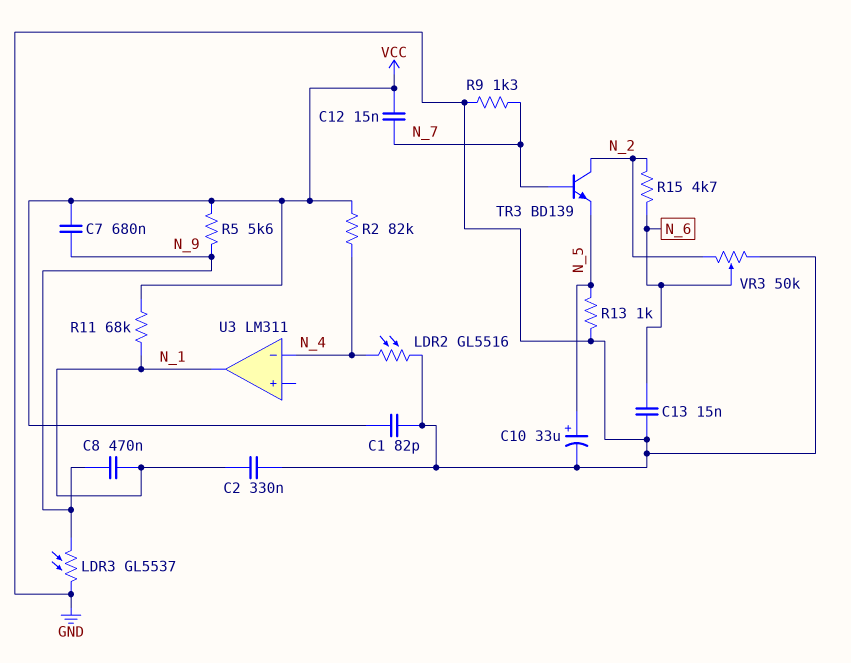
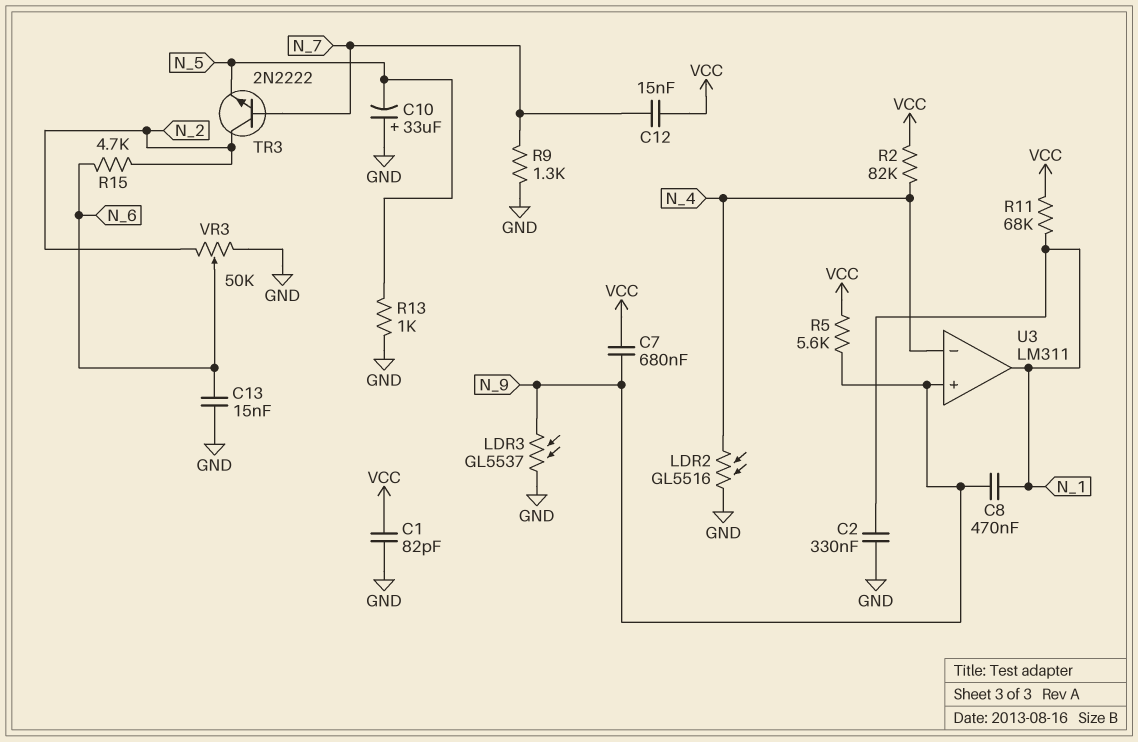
C10: 33uF (plus N_5, minus GND) -> 33uF (plus GND, minus N_5)
TR3: NPN BD139 (B N_7, C N_2, E N_5) -> NPN 2N2222 (B N_7, C N_2, E N_5)
U3 pin in+: none -> N_9

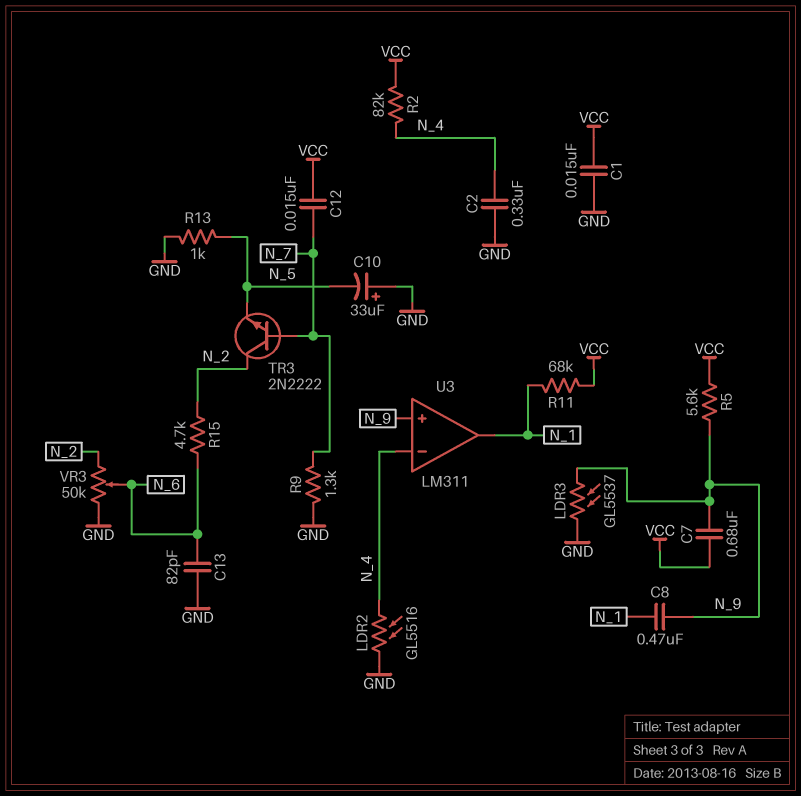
C1: 82pF (GND, VCC) -> 15nF (GND, VCC)
C2: 330nF (GND, N_1) -> 330nF (GND, N_4)
C13: 15nF (GND, N_6) -> 82pF (GND, N_6)

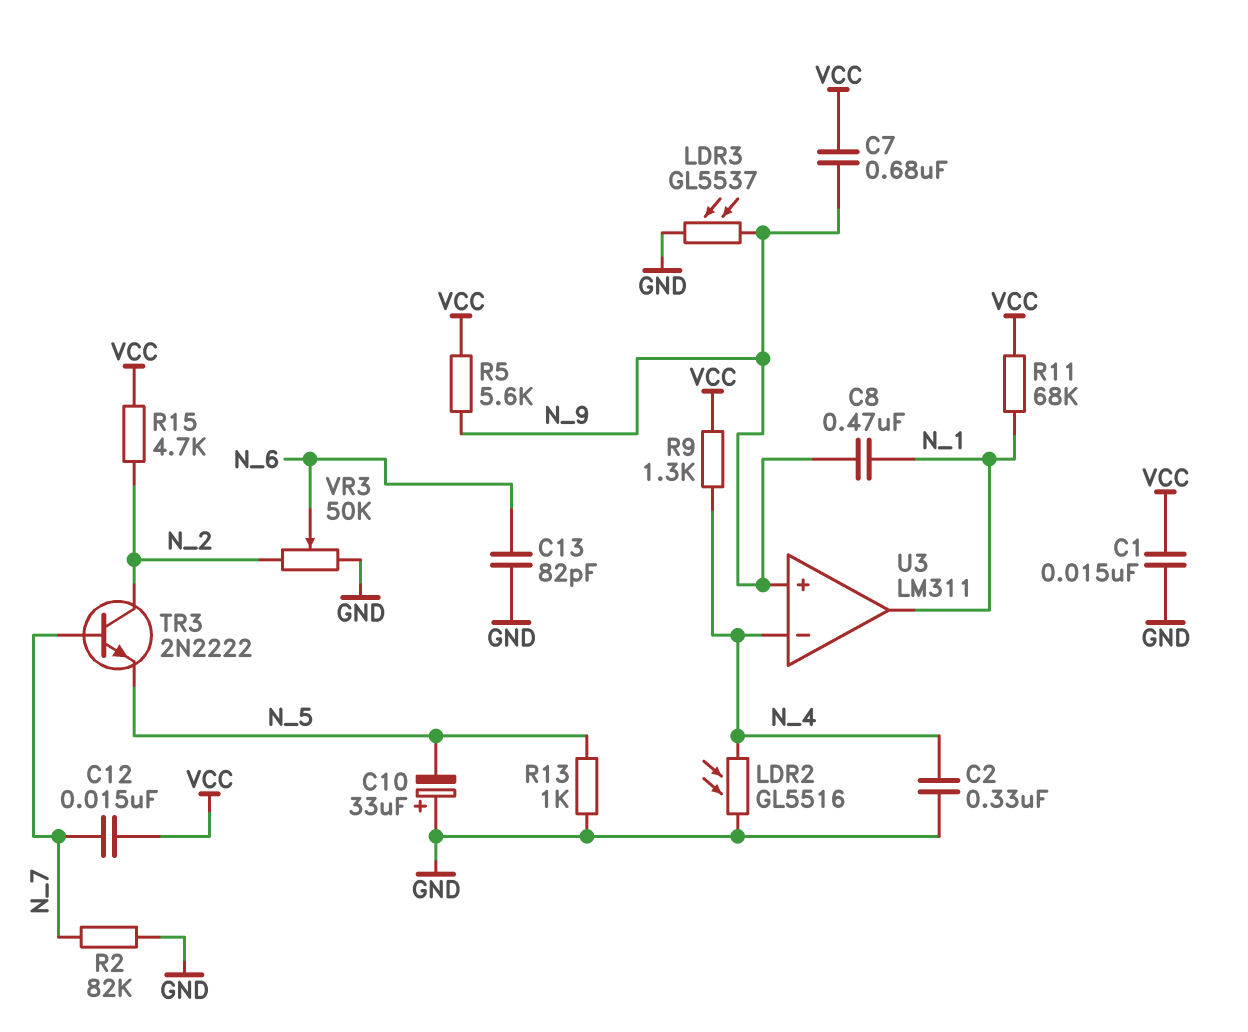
R2: 82k (N_4, VCC) -> 82k (GND, N_7)
R9: 1.3k (GND, N_7) -> 1.3k (N_4, VCC)
R15: 4.7k (N_2, N_6) -> 4.7k (N_2, VCC)

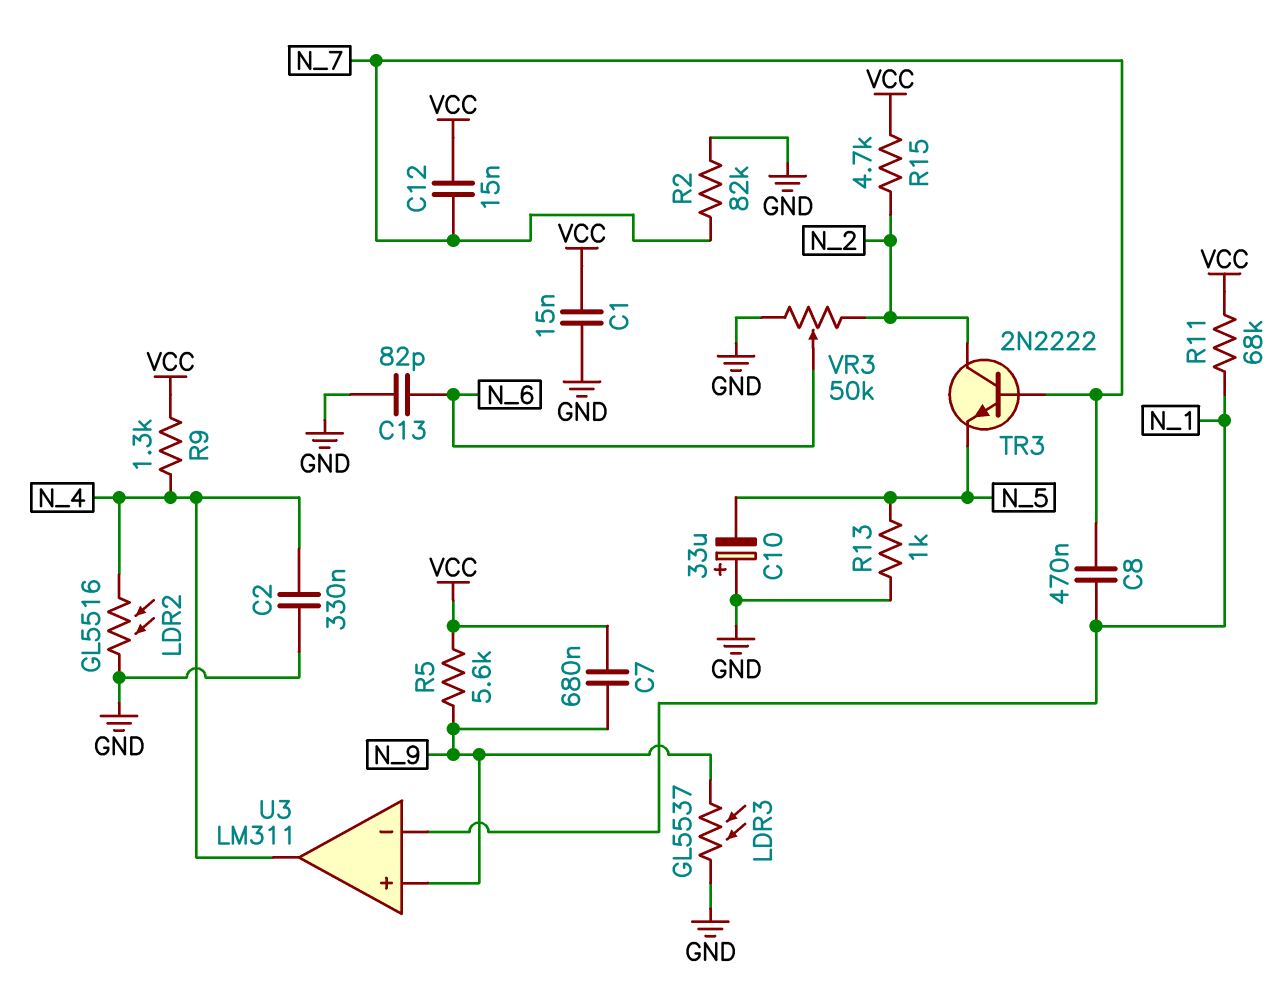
C8: 470nF (N_1, N_9) -> 470nF (N_1, N_7)
U3 pin in-: N_4 -> N_1
U3 pin out: N_1 -> N_4

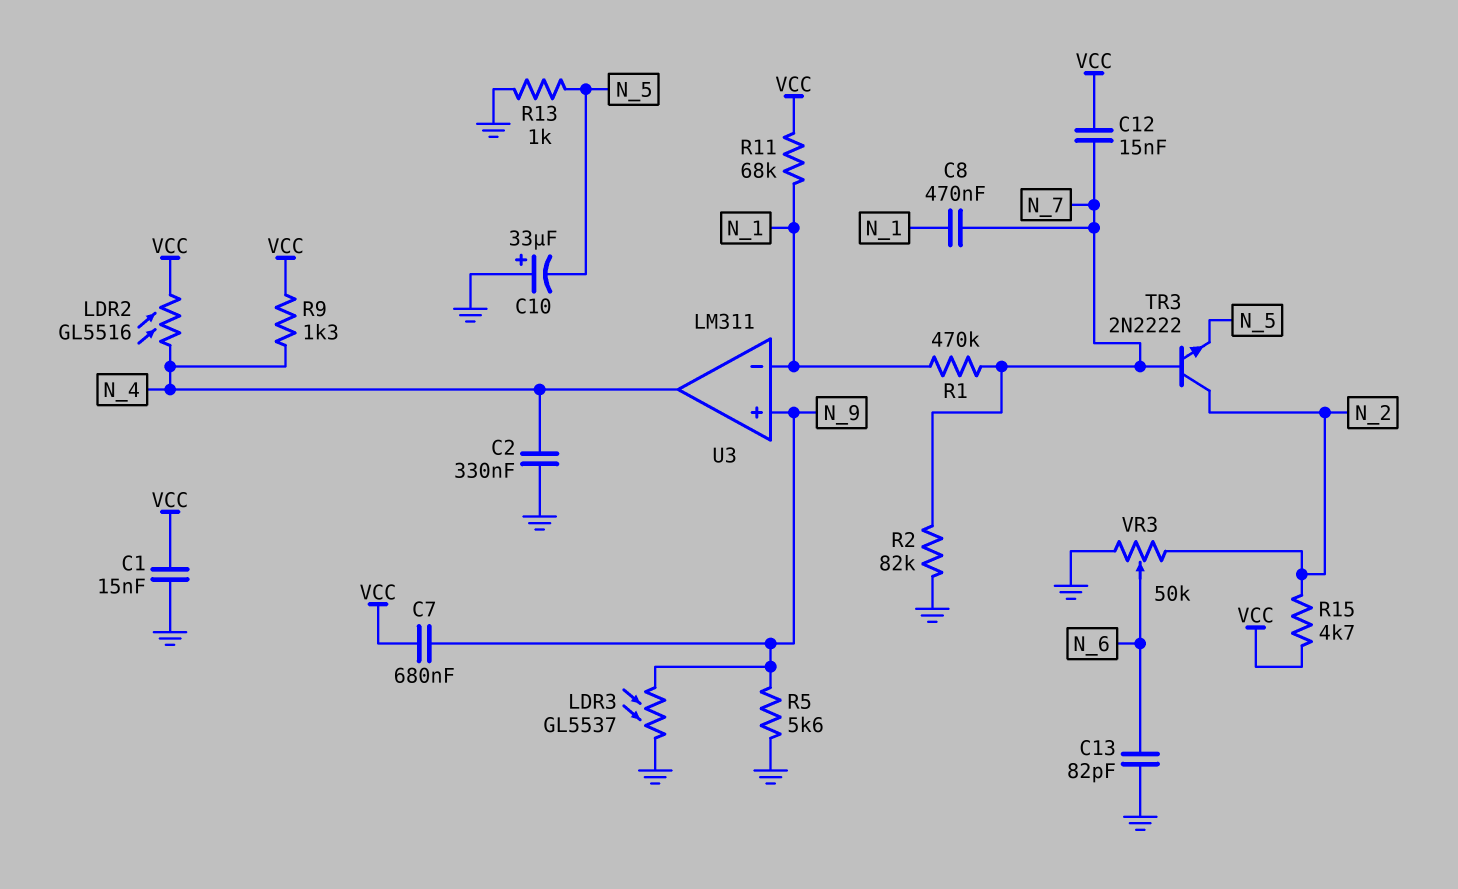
LDR2: GL5516 (GND, N_4) -> GL5516 (N_4, VCC)
R1: none -> 470k (N_1, N_7)
R5: 5.6k (N_9, VCC) -> 5.6k (GND, N_9)

